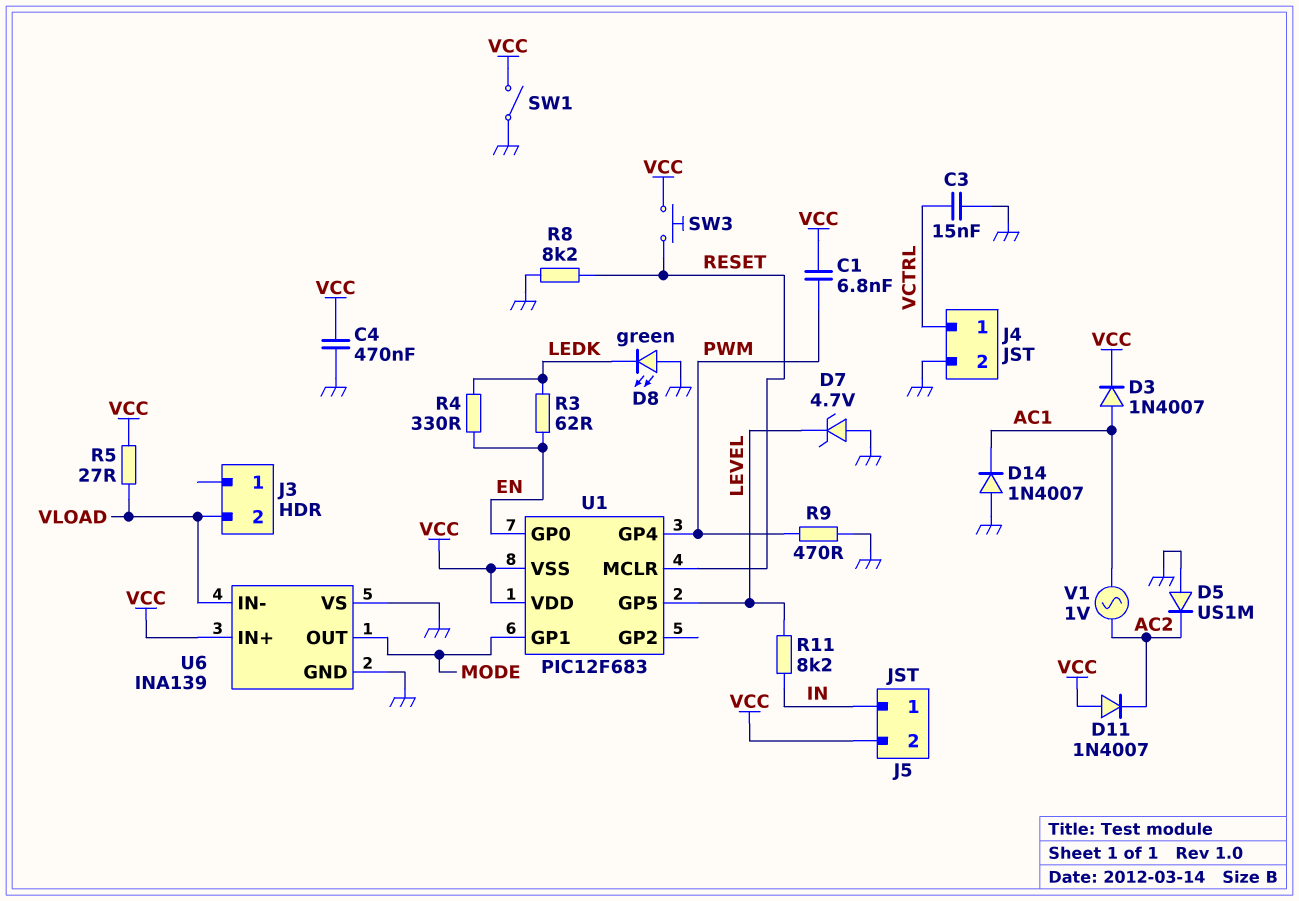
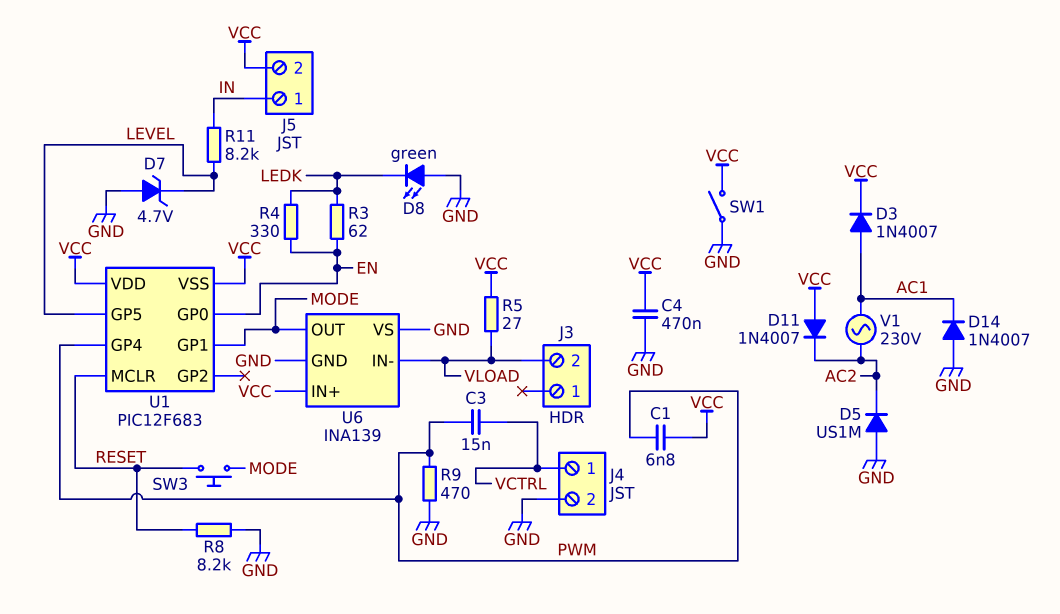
C3: 15nF (GND, VCTRL) -> 15nF (PWM, VCTRL)
SW3: button (RESET, VCC) -> button (MODE, RESET)
V1: AC 1V (AC1, AC2) -> AC 230V (AC1, AC2)

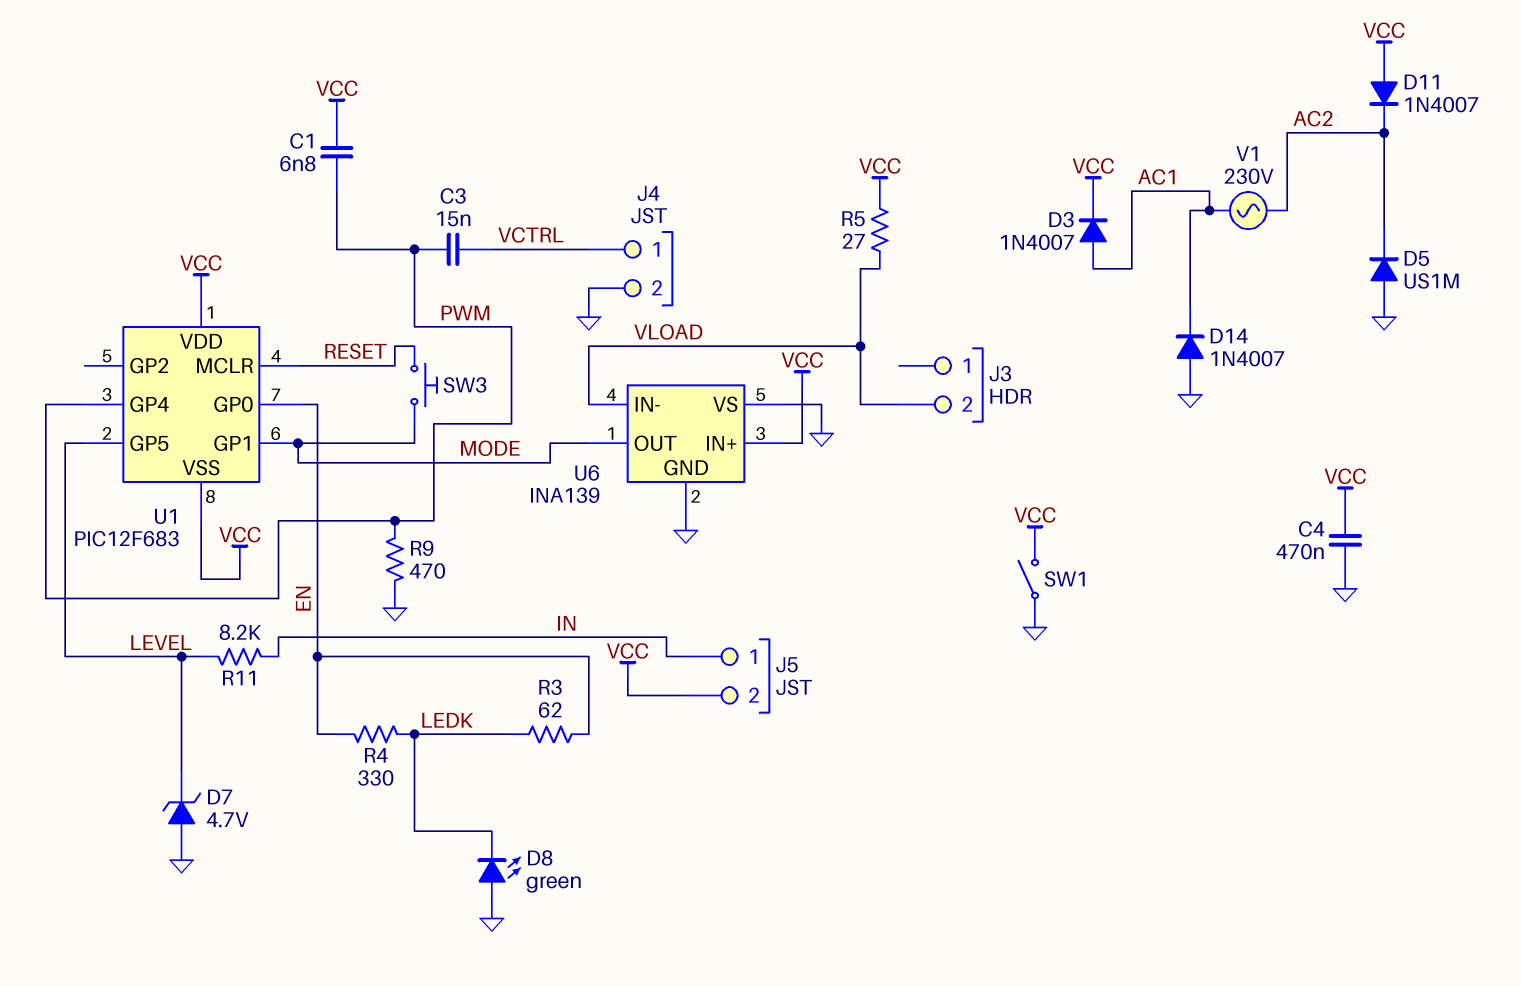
R8: 8.2k (GND, RESET) -> none

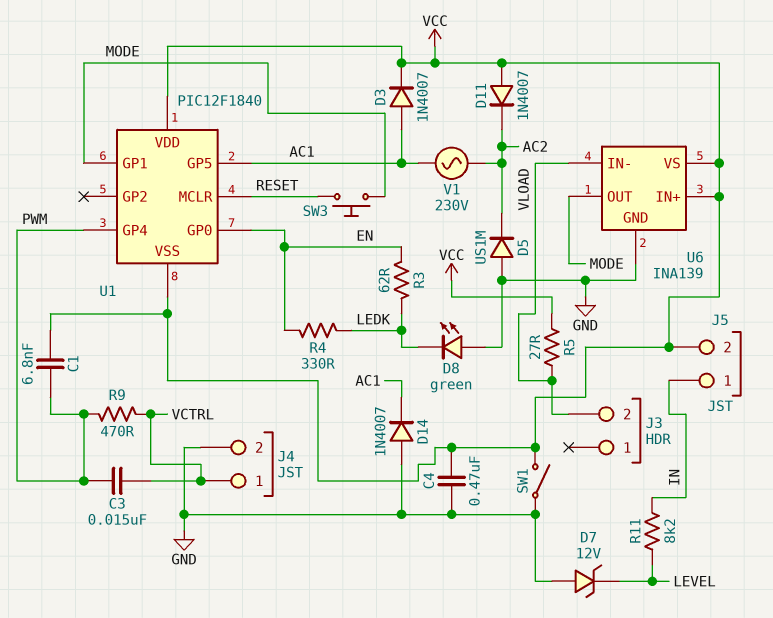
D7: zener 4.7V (A GND, K LEVEL) -> zener 12V (A GND, K LEVEL)
R9: 470 (GND, PWM) -> 470 (PWM, VCTRL)
U1: PIC12F683 -> PIC12F1840
U1 pin GP5: LEVEL -> AC1
U6 pin VS: GND -> VCC

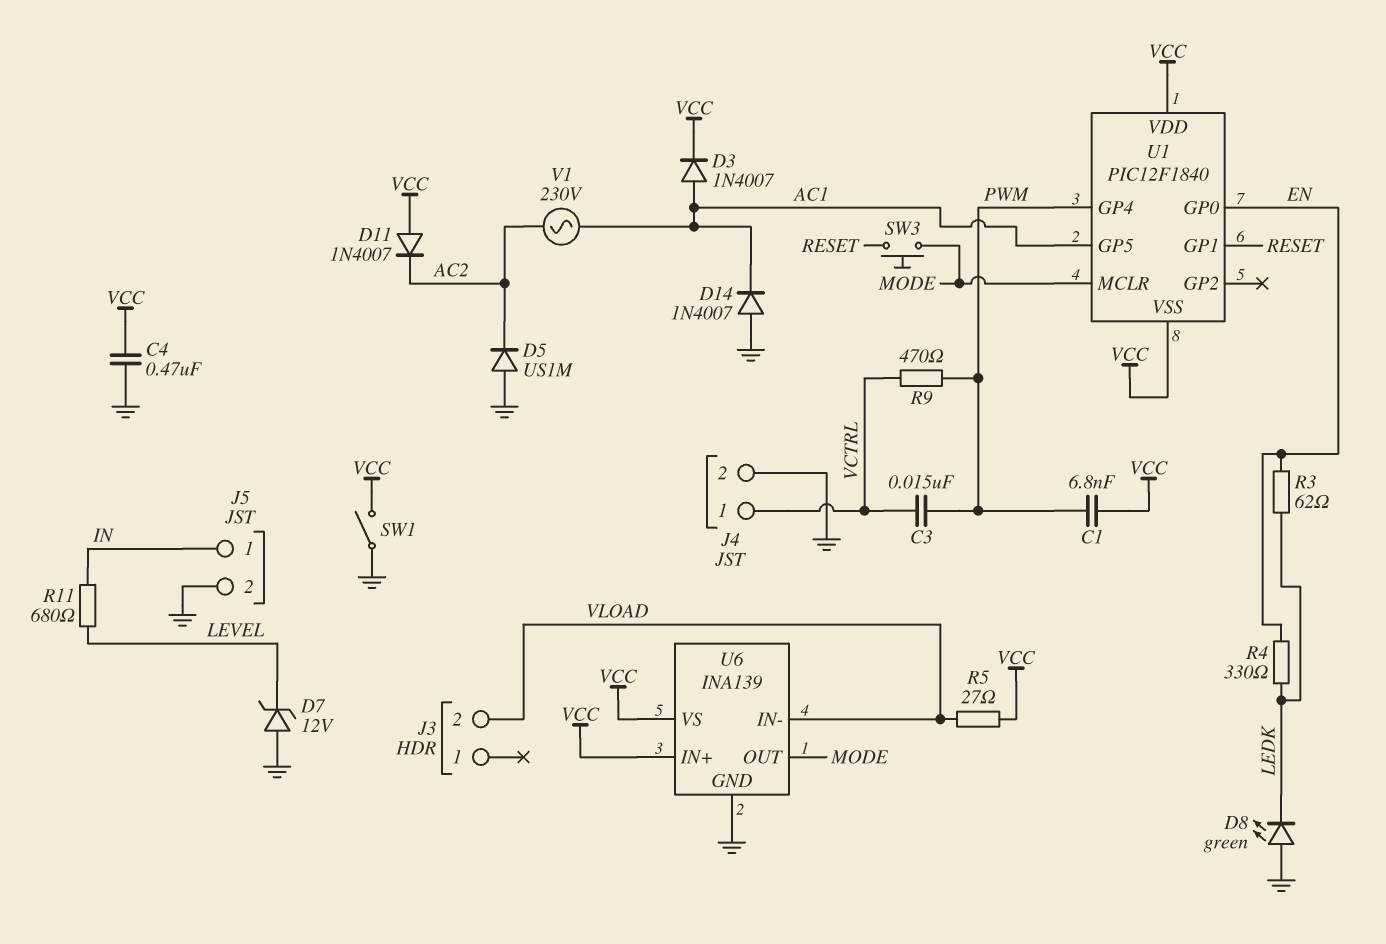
J5 pin 2: VCC -> GND
R11: 8.2k (IN, LEVEL) -> 680 (IN, LEVEL)
U1 pin GP1: MODE -> RESET
U1 pin MCLR: RESET -> MODE

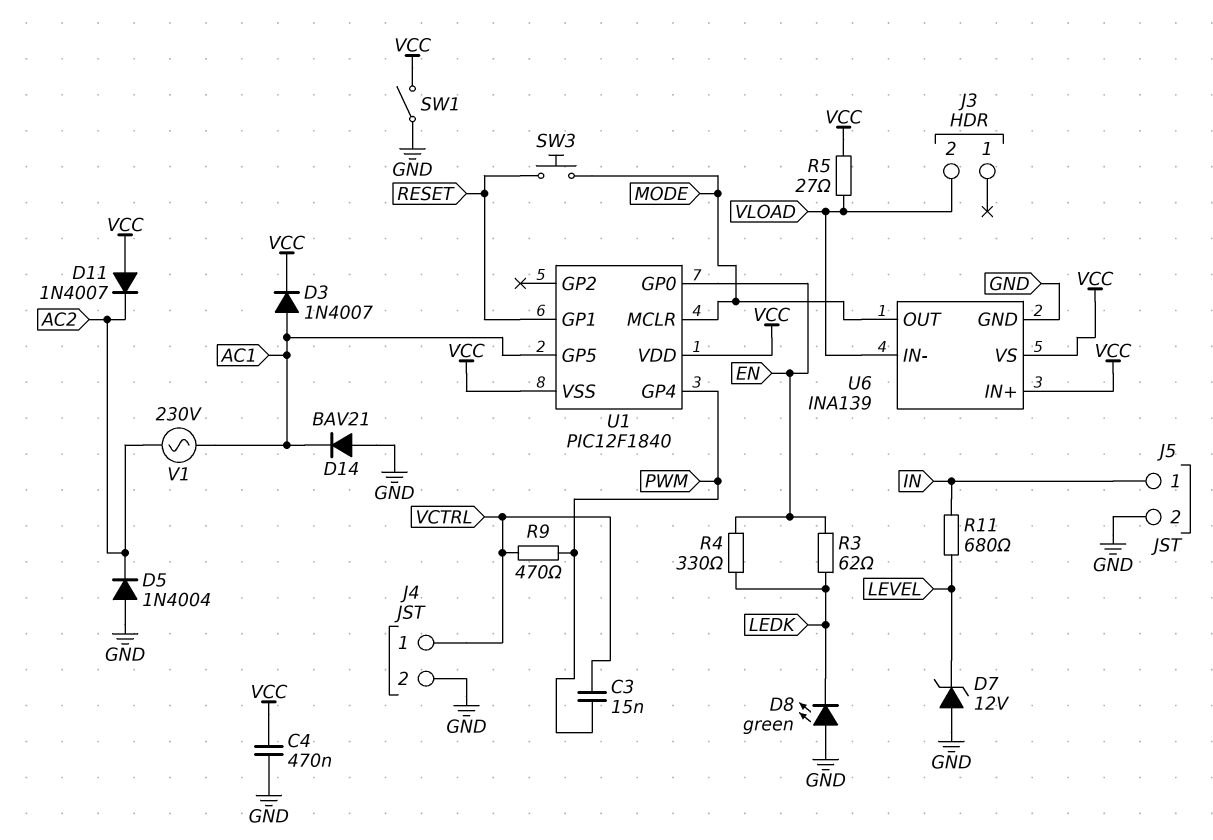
C1: 6.8nF (PWM, VCC) -> none
D5: diode US1M (A GND, K AC2) -> diode 1N4004 (A GND, K AC2)
D14: diode 1N4007 (A GND, K AC1) -> diode BAV21 (A GND, K AC1)

